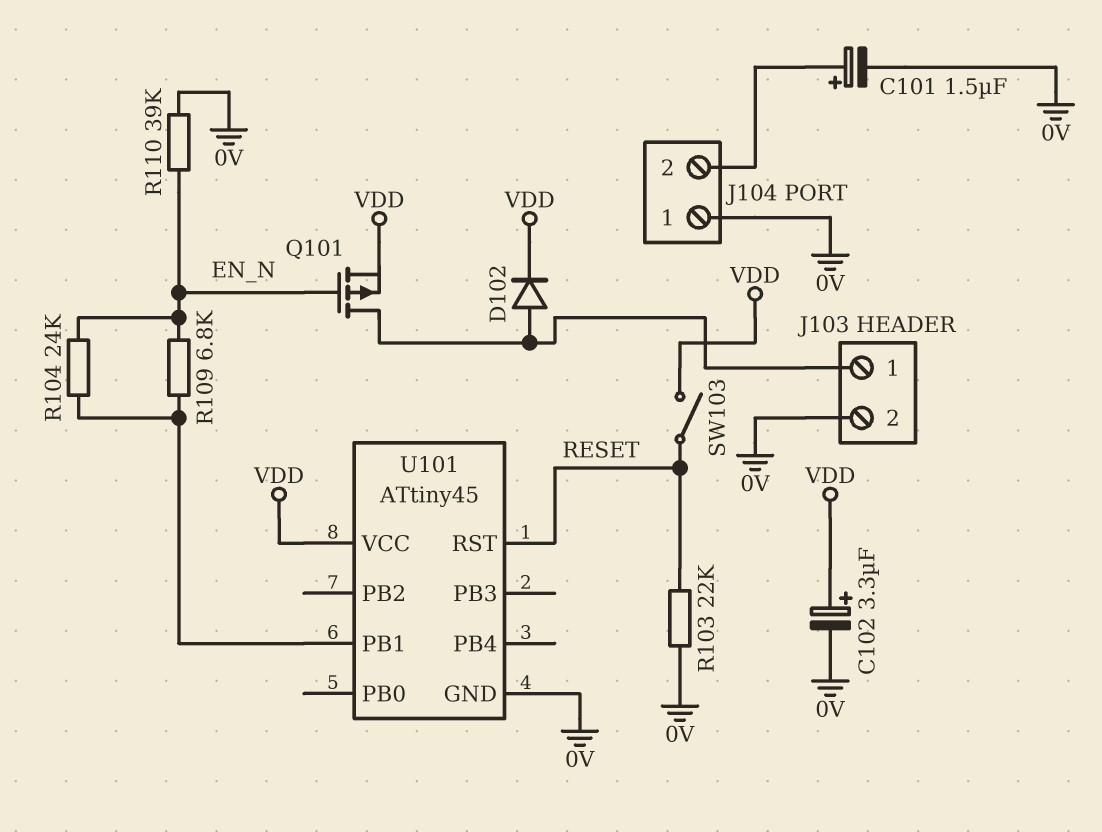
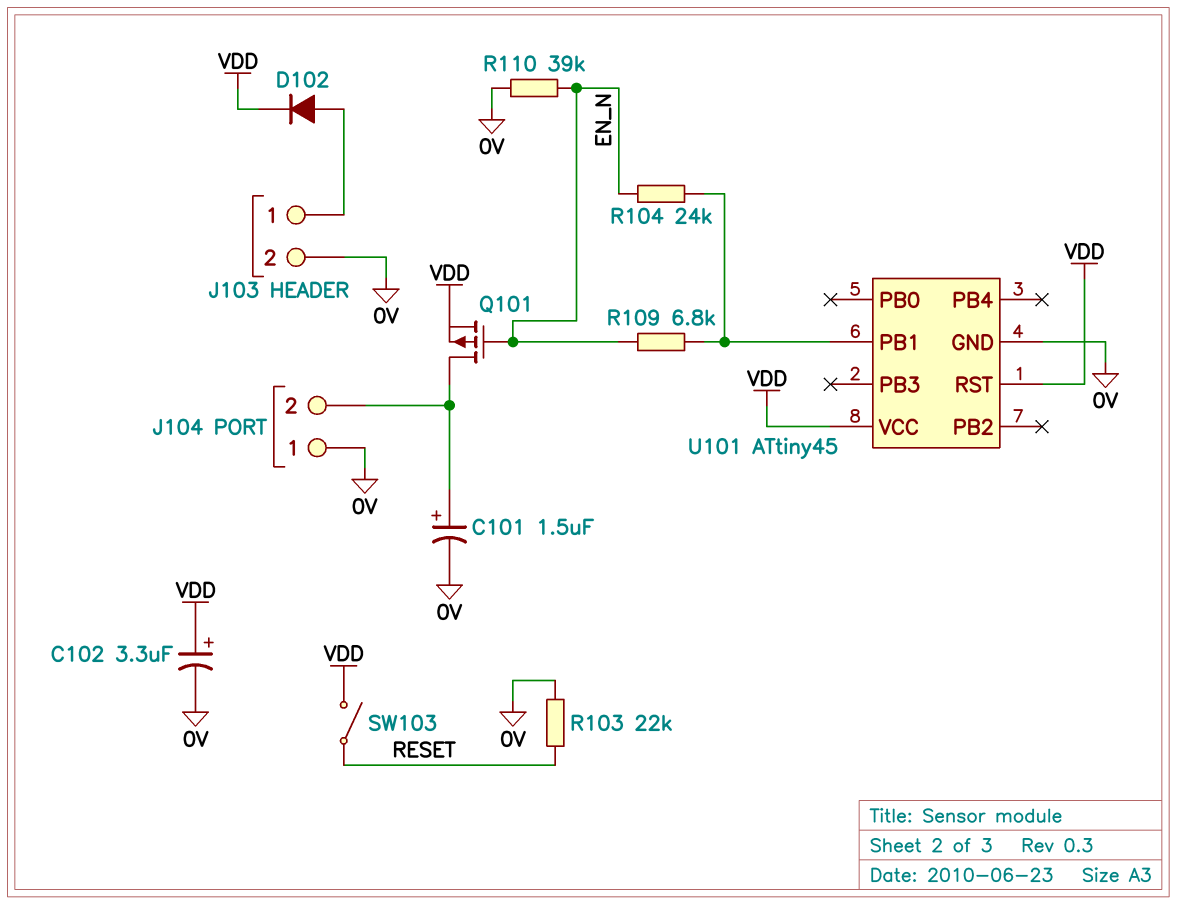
Q101: PMOS (G EN_N, D J103/1, S VDD) -> PMOS (G EN_N, D J104/2, S VDD)
U101 pin RST: RESET -> VDD

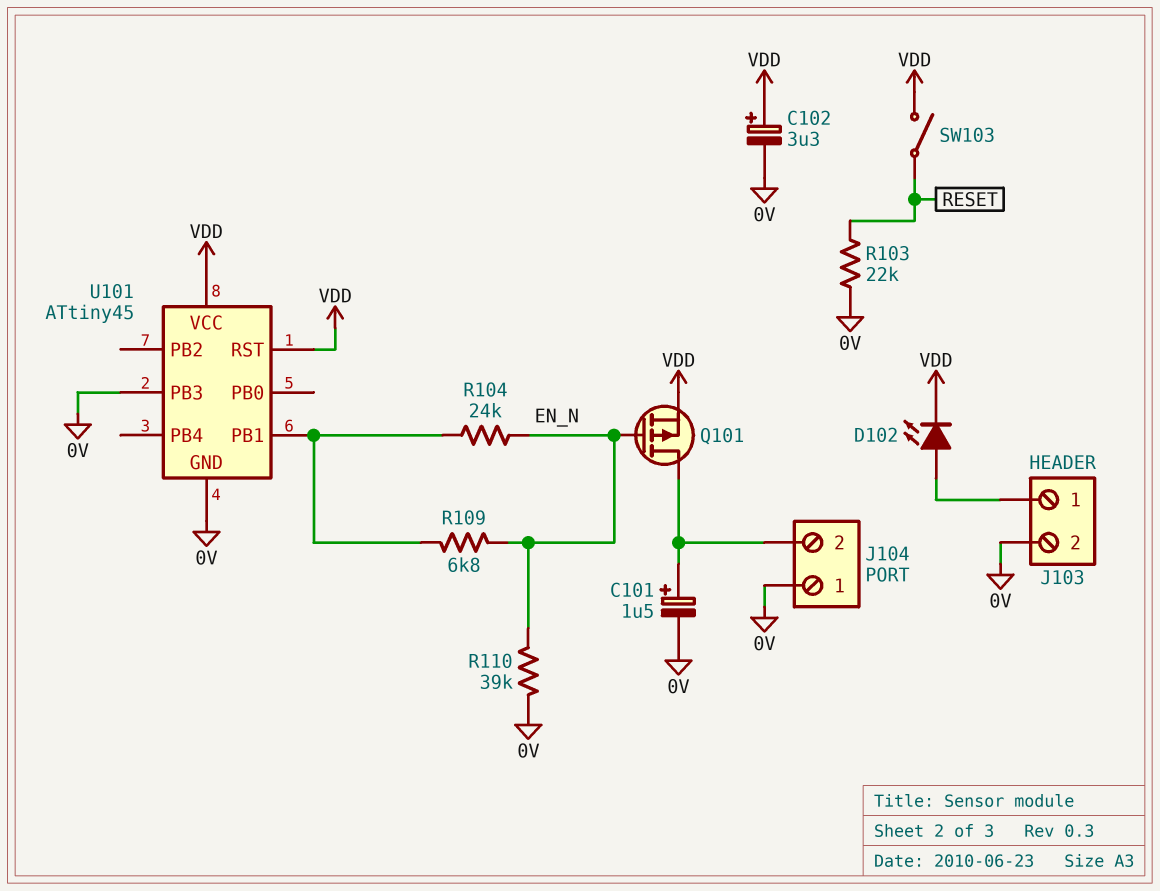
D102: diode (A J103/1, K VDD) -> LED (A J103/1, K VDD)
U101 pin PB3: none -> 0V

